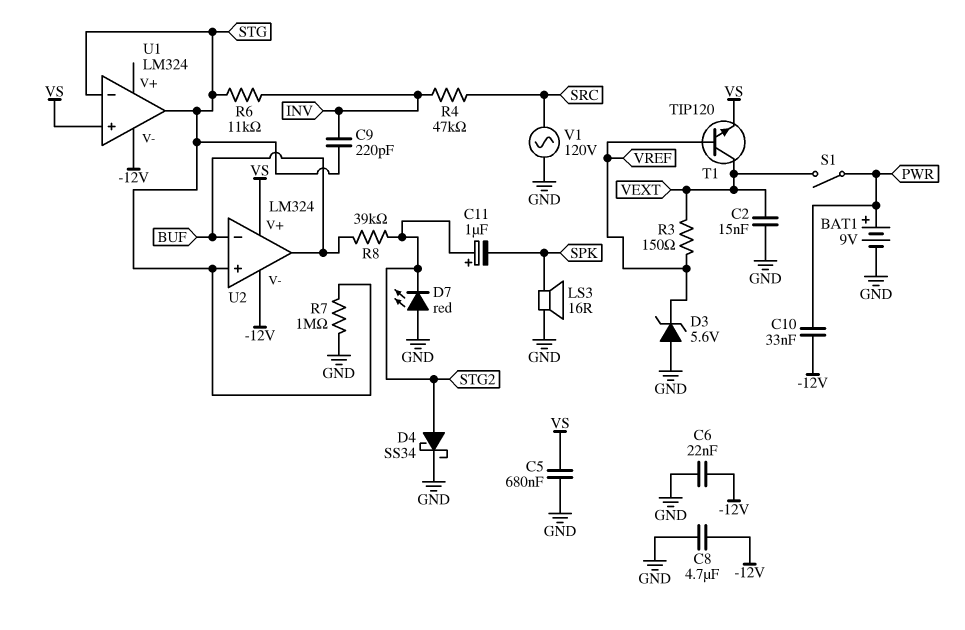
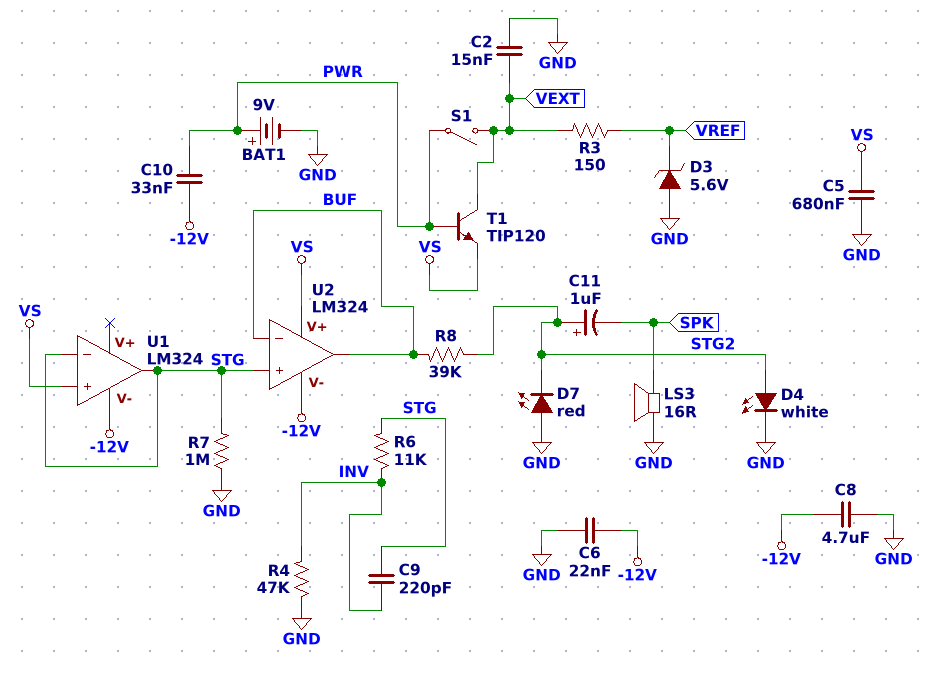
D4: schottky SS34 (A STG2, K GND) -> LED white (A STG2, K GND)
R4: 47k (INV, SRC) -> 47k (GND, INV)
T1: NPN TIP120 (B VREF, C VEXT, E VS) -> NPN TIP120 (B PWR, C VEXT, E VS)
V1: AC 120V (GND, SRC) -> none

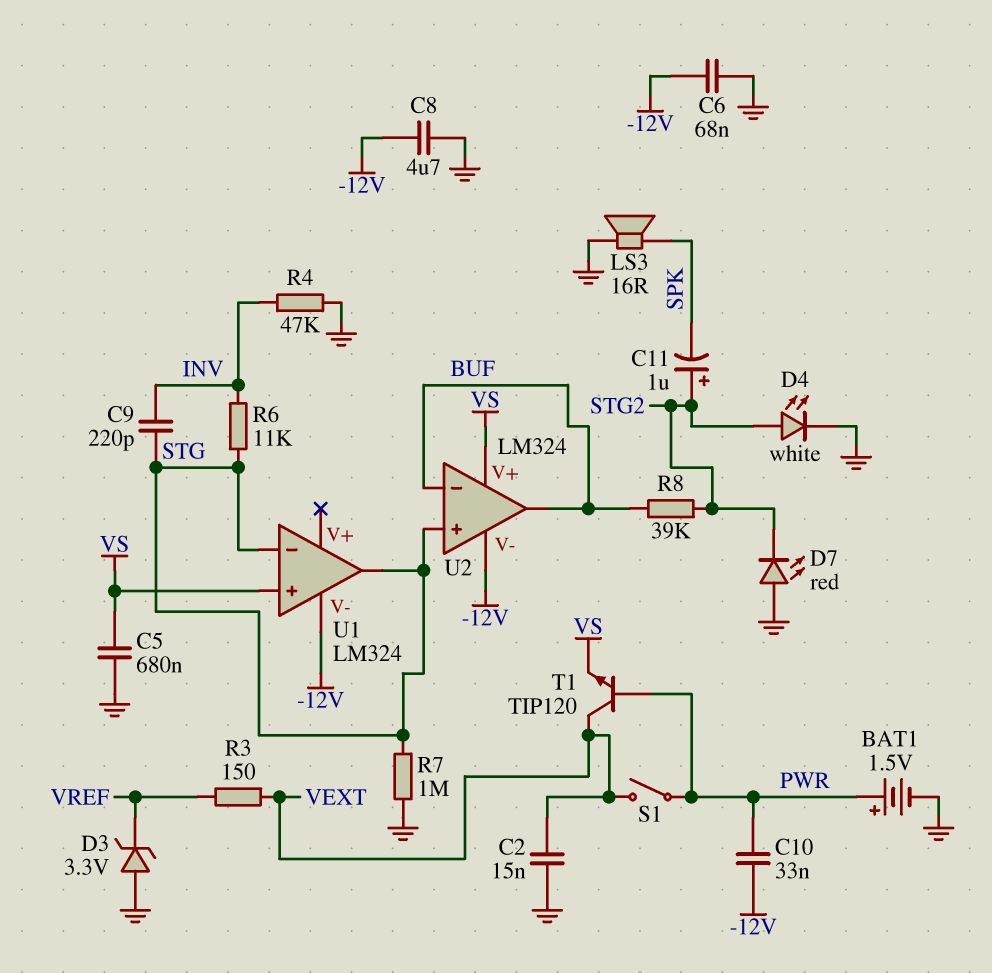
BAT1: 9V (plus PWR, minus GND) -> 1.5V (plus PWR, minus GND)
C6: 22nF (-12V, GND) -> 68nF (-12V, GND)
D3: zener 5.6V (A GND, K VREF) -> zener 3.3V (A GND, K VREF)

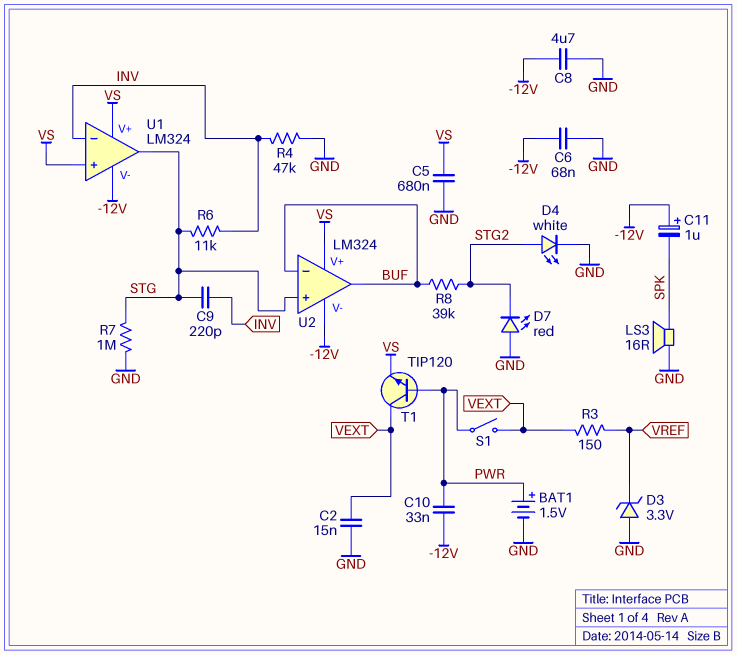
C11: 1uF (plus STG2, minus SPK) -> 1uF (plus -12V, minus SPK)
U1 pin V+: none -> VS
U1 pin in-: STG -> INV

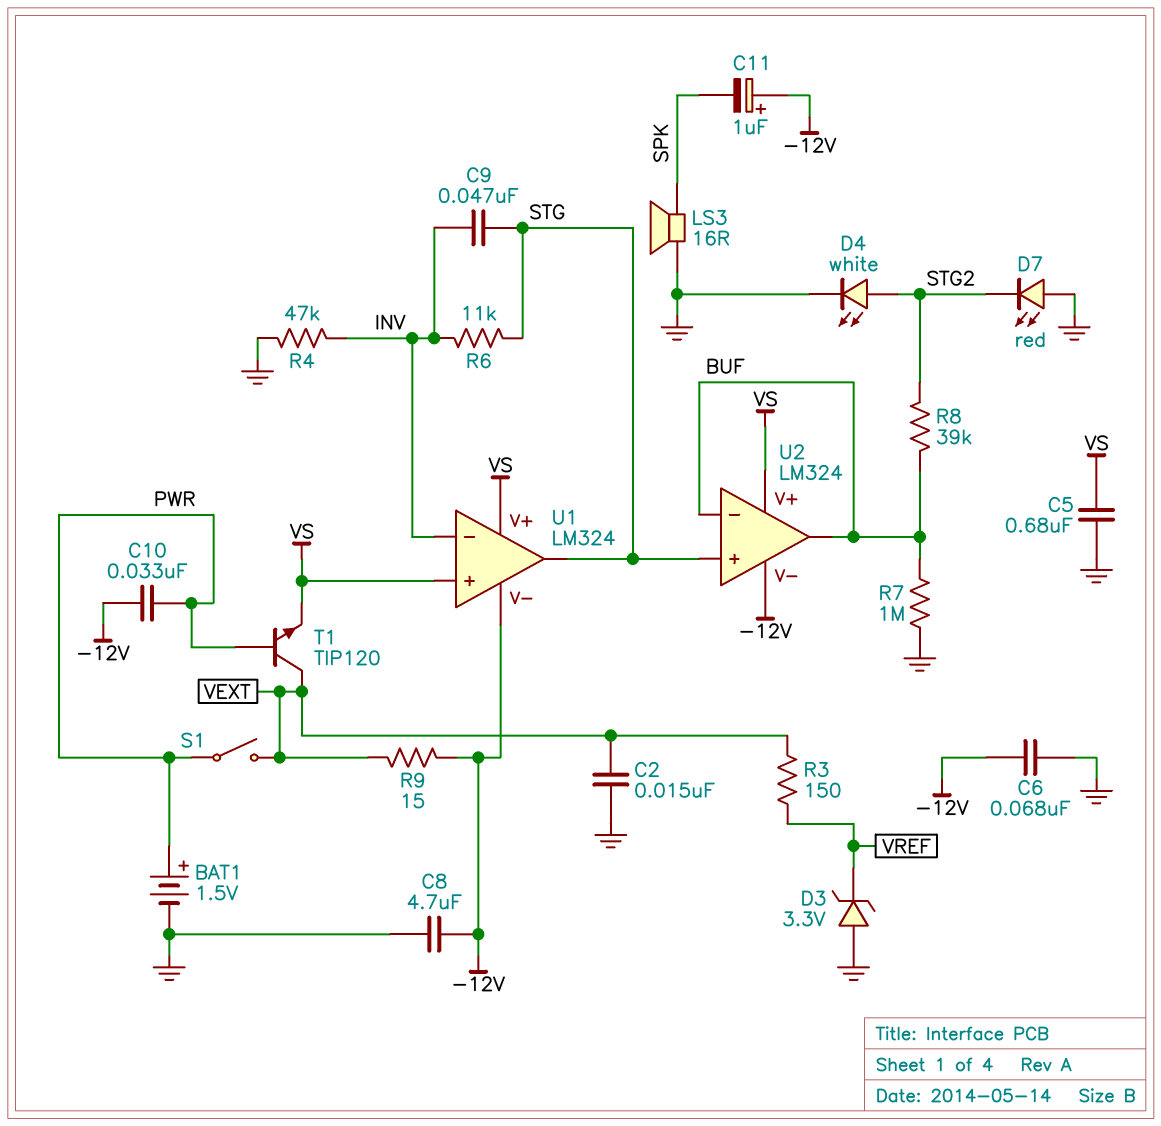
C9: 220pF (INV, STG) -> 47nF (INV, STG)
R7: 1M (GND, STG) -> 1M (BUF, GND)
R9: none -> 15 (-12V, VEXT)

